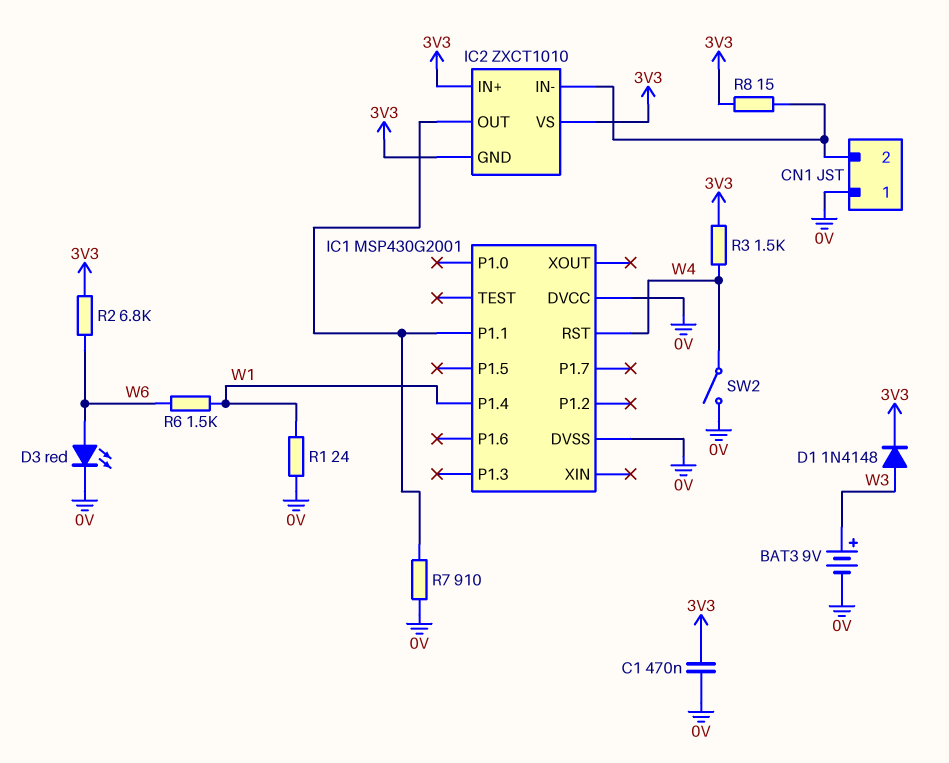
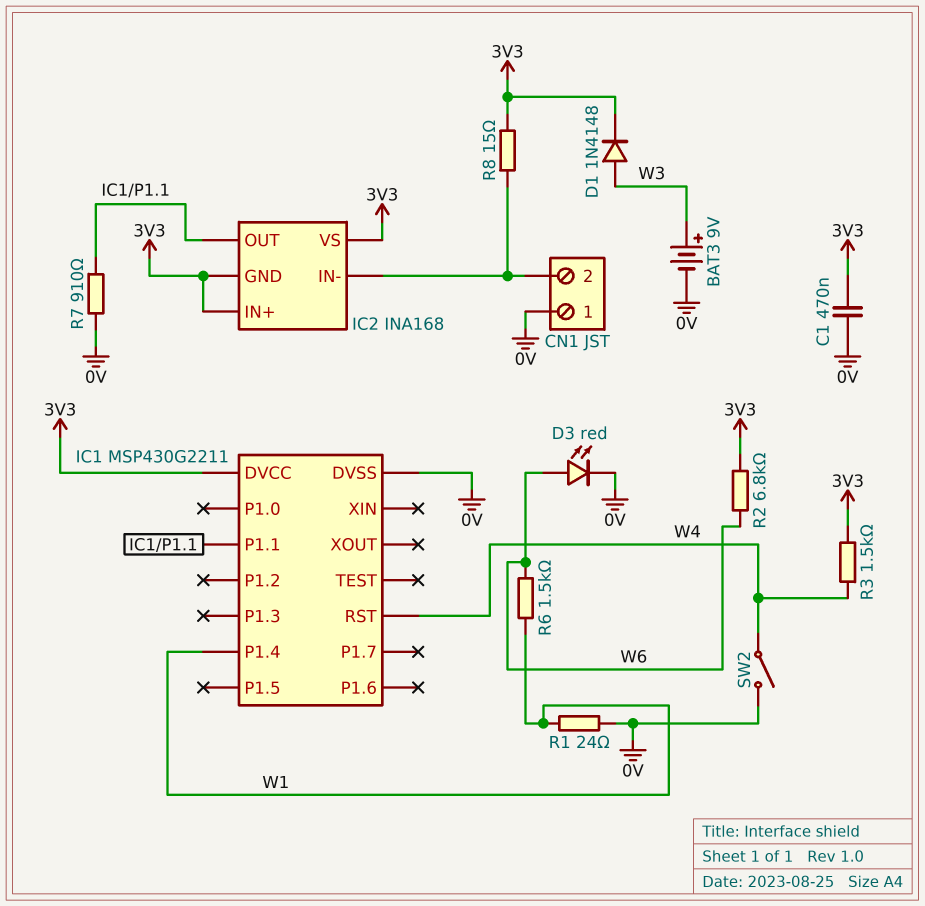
IC1: MSP430G2001 -> MSP430G2211
IC1 pin DVCC: 0V -> 3V3
IC2: ZXCT1010 -> INA168

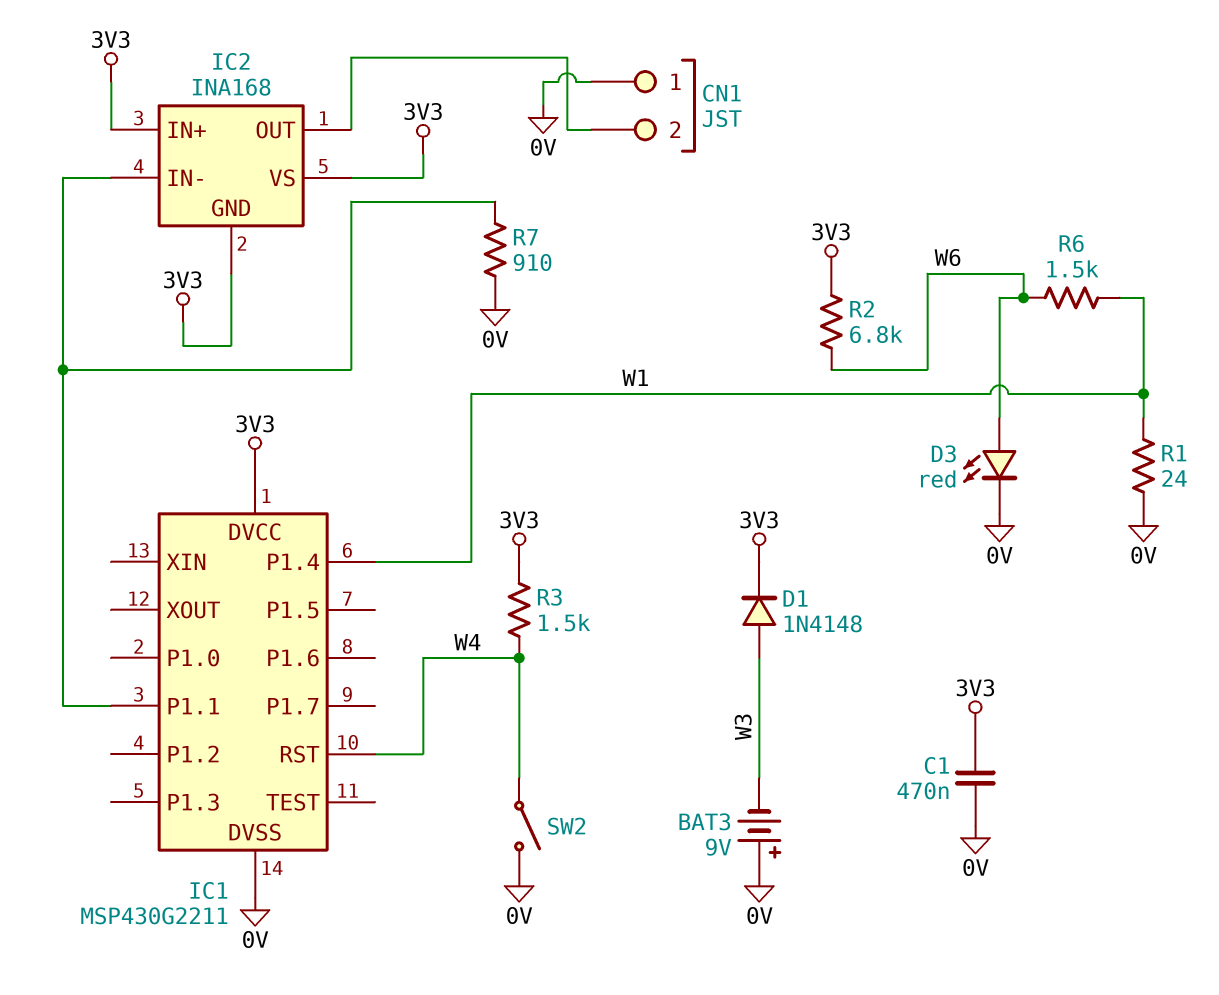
BAT3: 9V (plus W3, minus 0V) -> 9V (plus 0V, minus W3)
IC2 pin IN-: CN1/2 -> IC1/P1.1
IC2 pin OUT: IC1/P1.1 -> CN1/2
R8: 15 (3V3, CN1/2) -> none

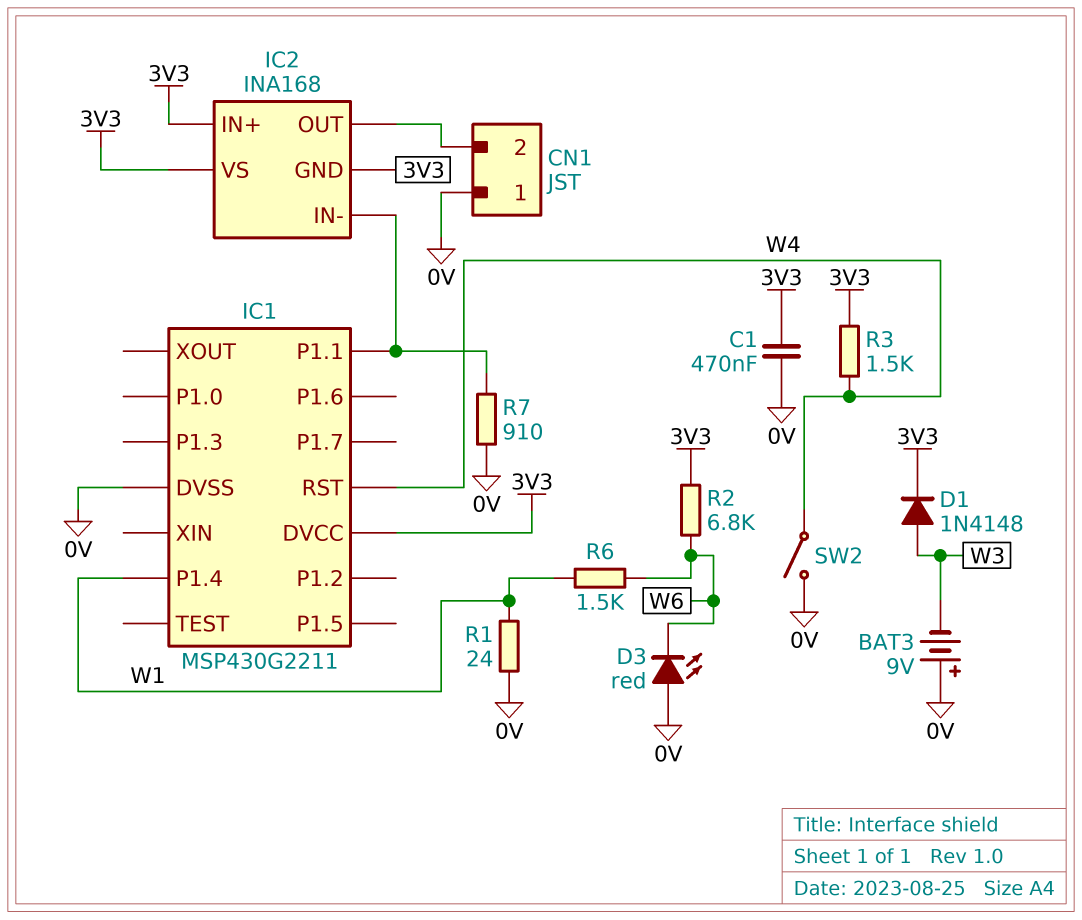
D3: LED red (A W6, K 0V) -> LED red (A 0V, K W6)

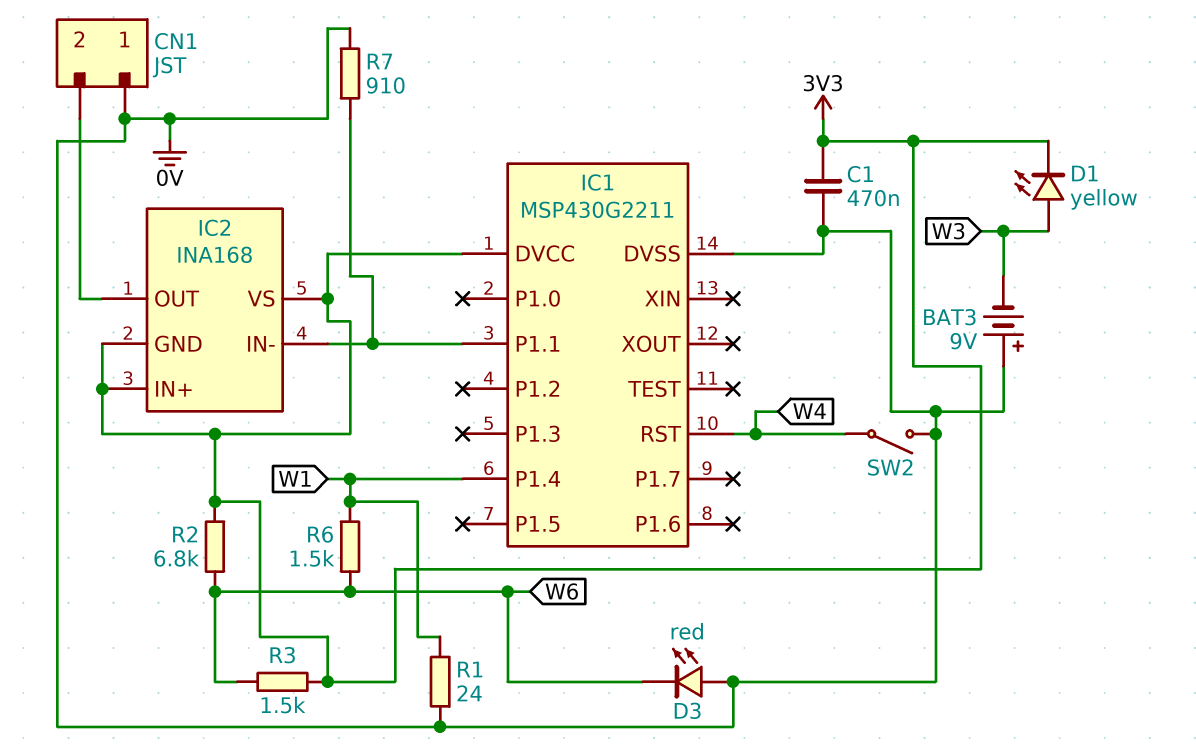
D1: diode 1N4148 (A W3, K 3V3) -> LED yellow (A W3, K 3V3)
R3: 1.5k (3V3, W4) -> 1.5k (3V3, W6)

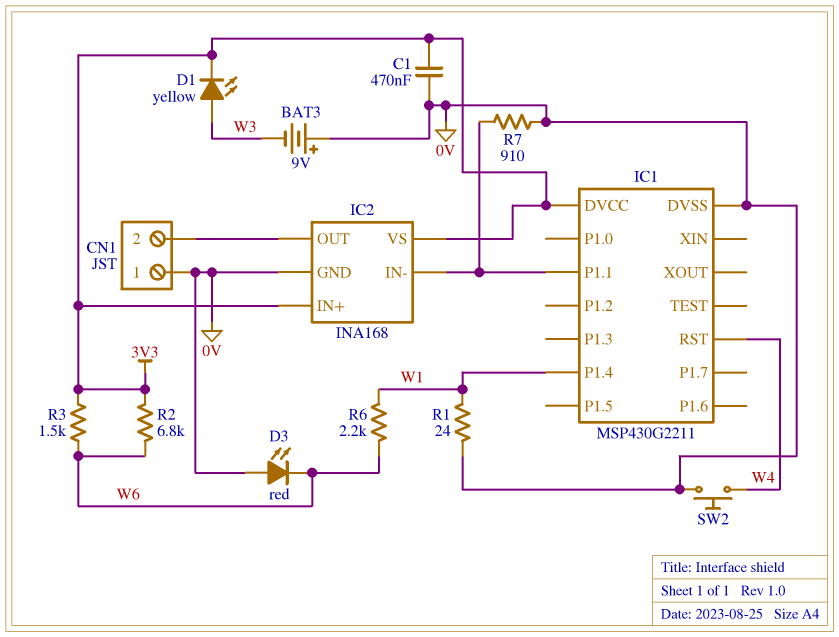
IC2 pin GND: 3V3 -> 0V
R6: 1.5k (W1, W6) -> 2.2k (W1, W6)
SW2: switch (0V, W4) -> button (0V, W4)

